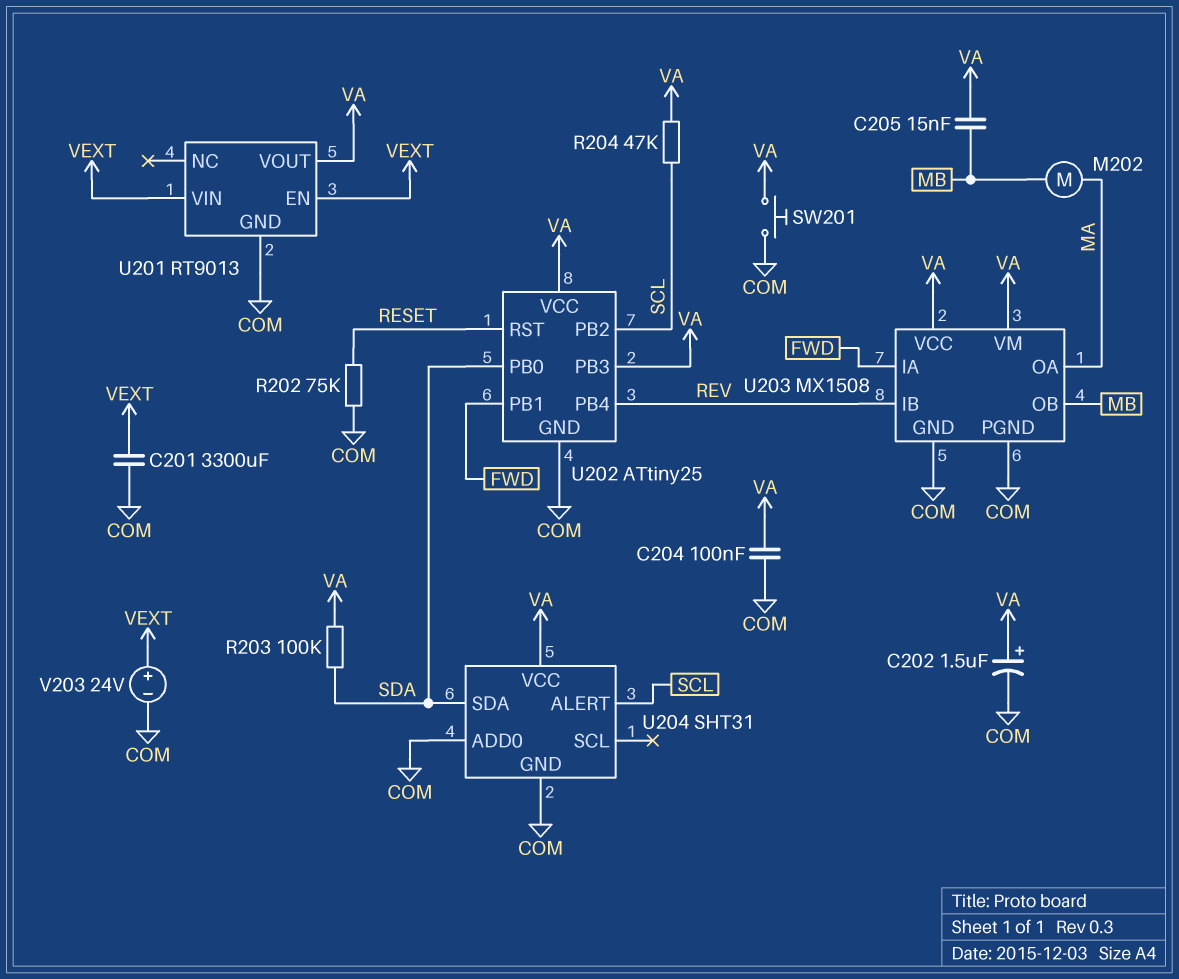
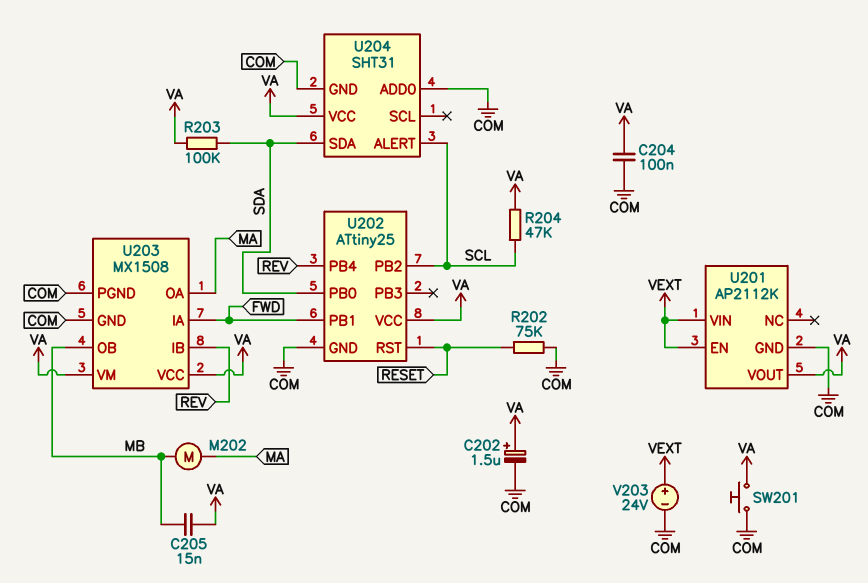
C201: 3300uF (COM, VEXT) -> none
U201: RT9013 -> AP2112K
U202 pin PB3: VA -> none

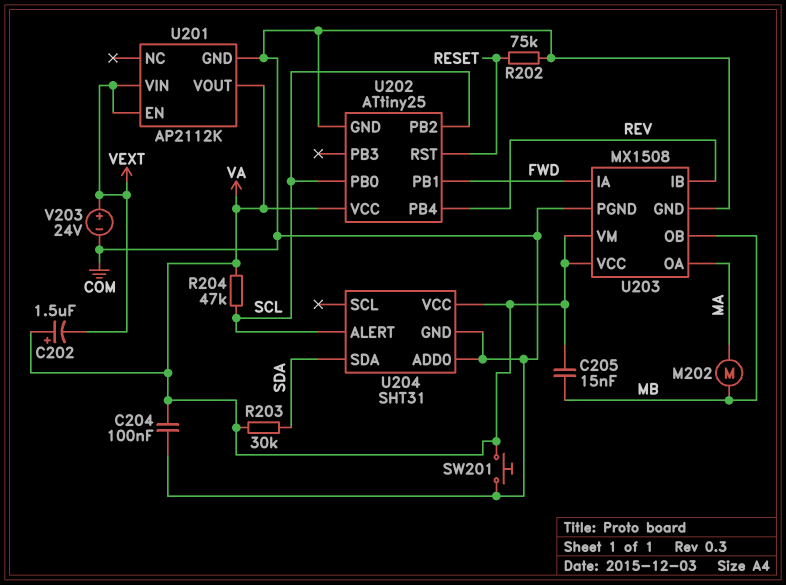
C202: 1.5uF (plus VA, minus COM) -> 1.5uF (plus VA, minus VEXT)
R203: 100k (SDA, VA) -> 30k (SDA, VA)
U202 pin PB0: SDA -> SCL

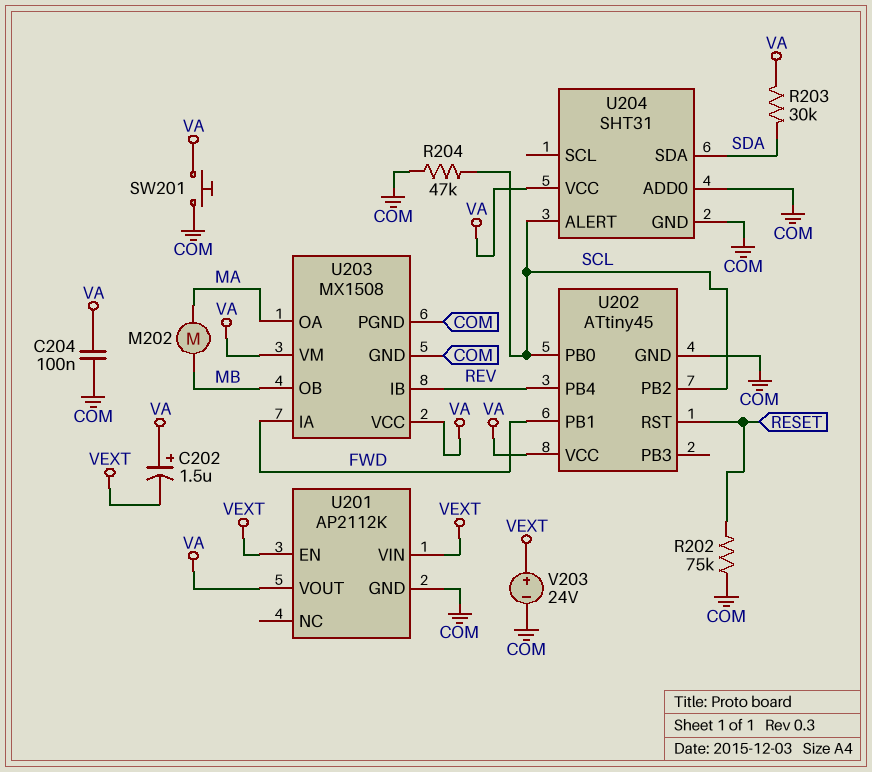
C205: 15nF (MB, VA) -> none
R204: 47k (SCL, VA) -> 47k (COM, SCL)
U202: ATtiny25 -> ATtiny45

